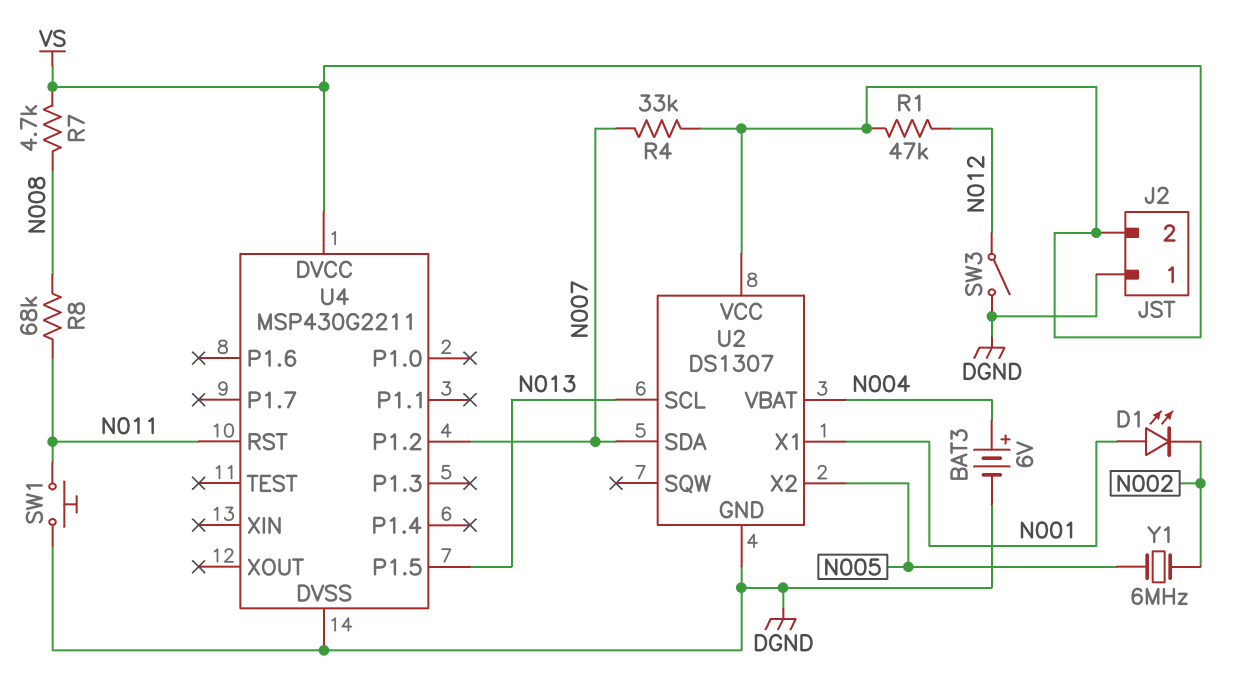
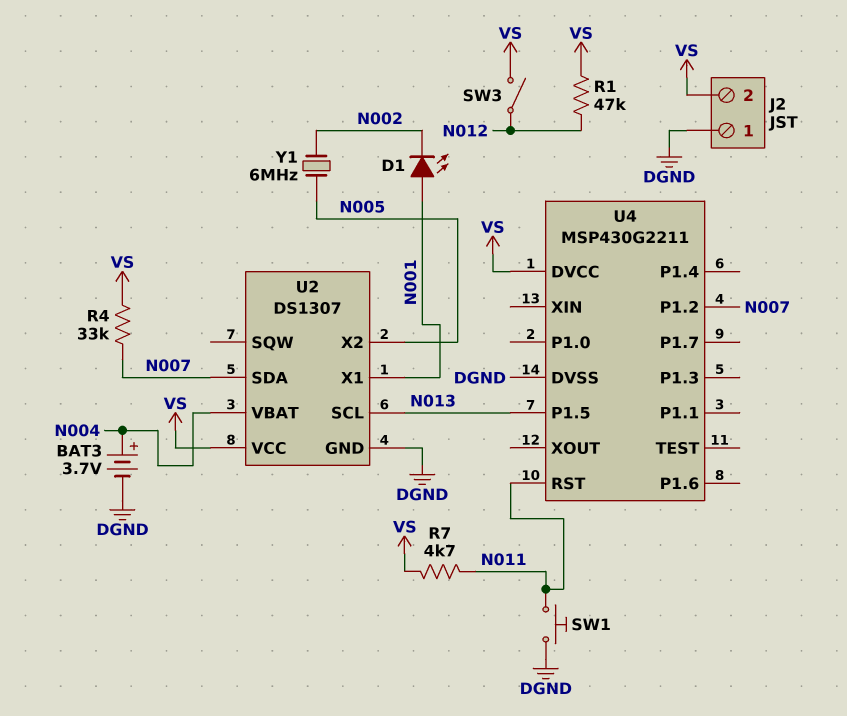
BAT3: 6V (plus N004, minus DGND) -> 3.7V (plus N004, minus DGND)
R7: 4.7k (N008, VS) -> 4.7k (N011, VS)
R8: 68k (N008, N011) -> none
SW3: switch (DGND, N012) -> switch (N012, VS)

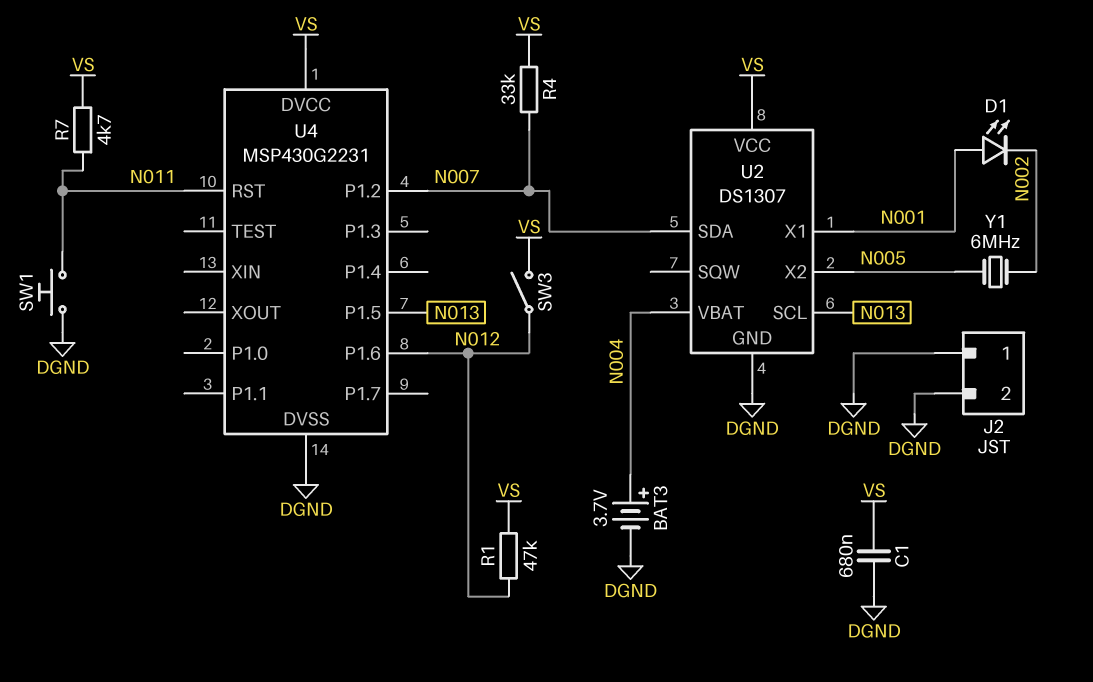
C1: none -> 680nF (DGND, VS)
J2 pin 2: VS -> DGND
U4: MSP430G2211 -> MSP430G2231
U4 pin P1.6: none -> N012

